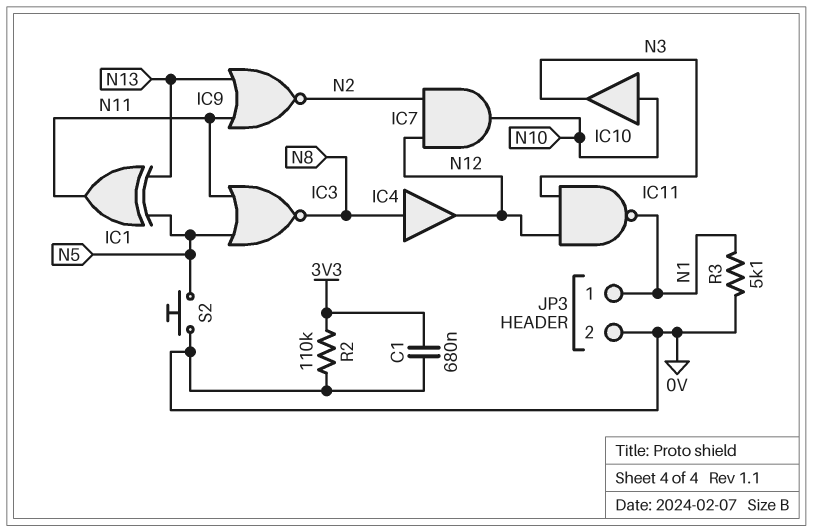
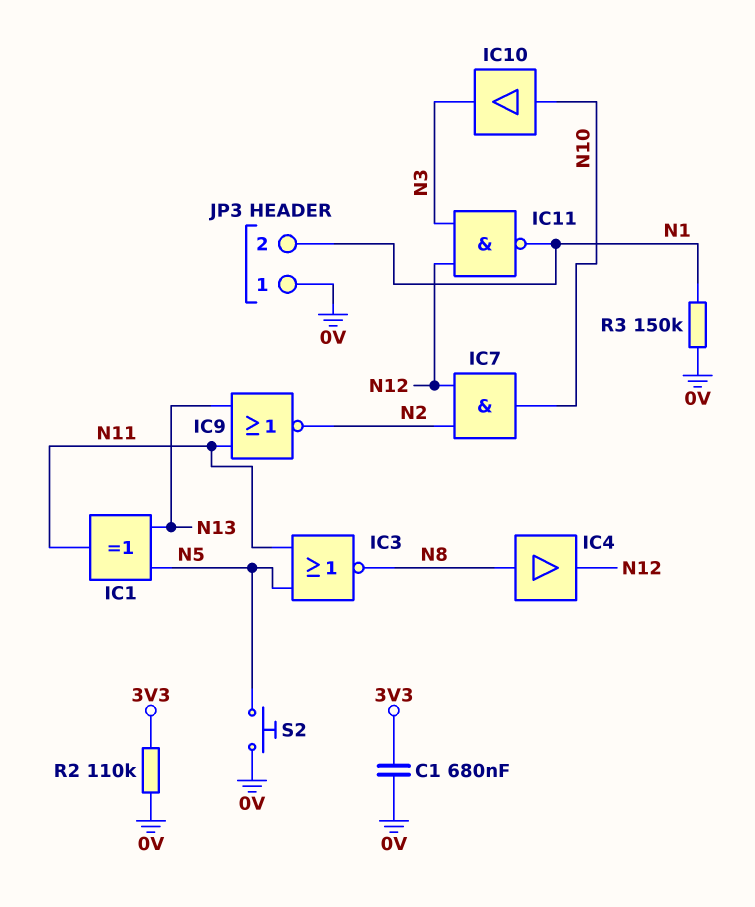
JP3 pin 1: N1 -> 0V
JP3 pin 2: 0V -> N1
R3: 5.1k (0V, N1) -> 150k (0V, N1)

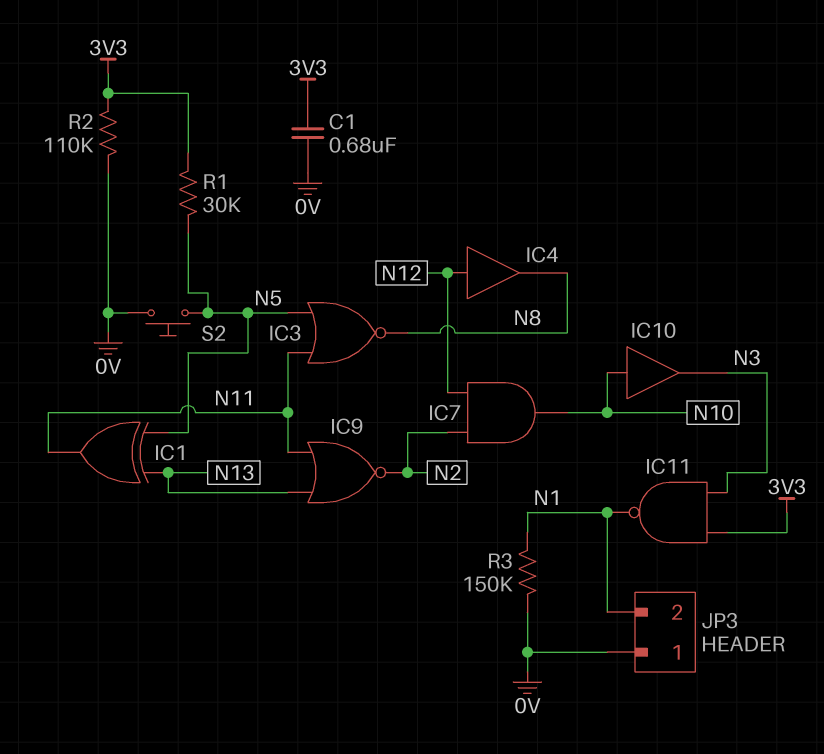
IC4: buffer (in N8, out N12) -> buffer (in N12, out N8)
IC11: NAND (in N3, in N12, out N1) -> NAND (in 3V3, in N3, out N1)
R1: none -> 30k (3V3, N5)

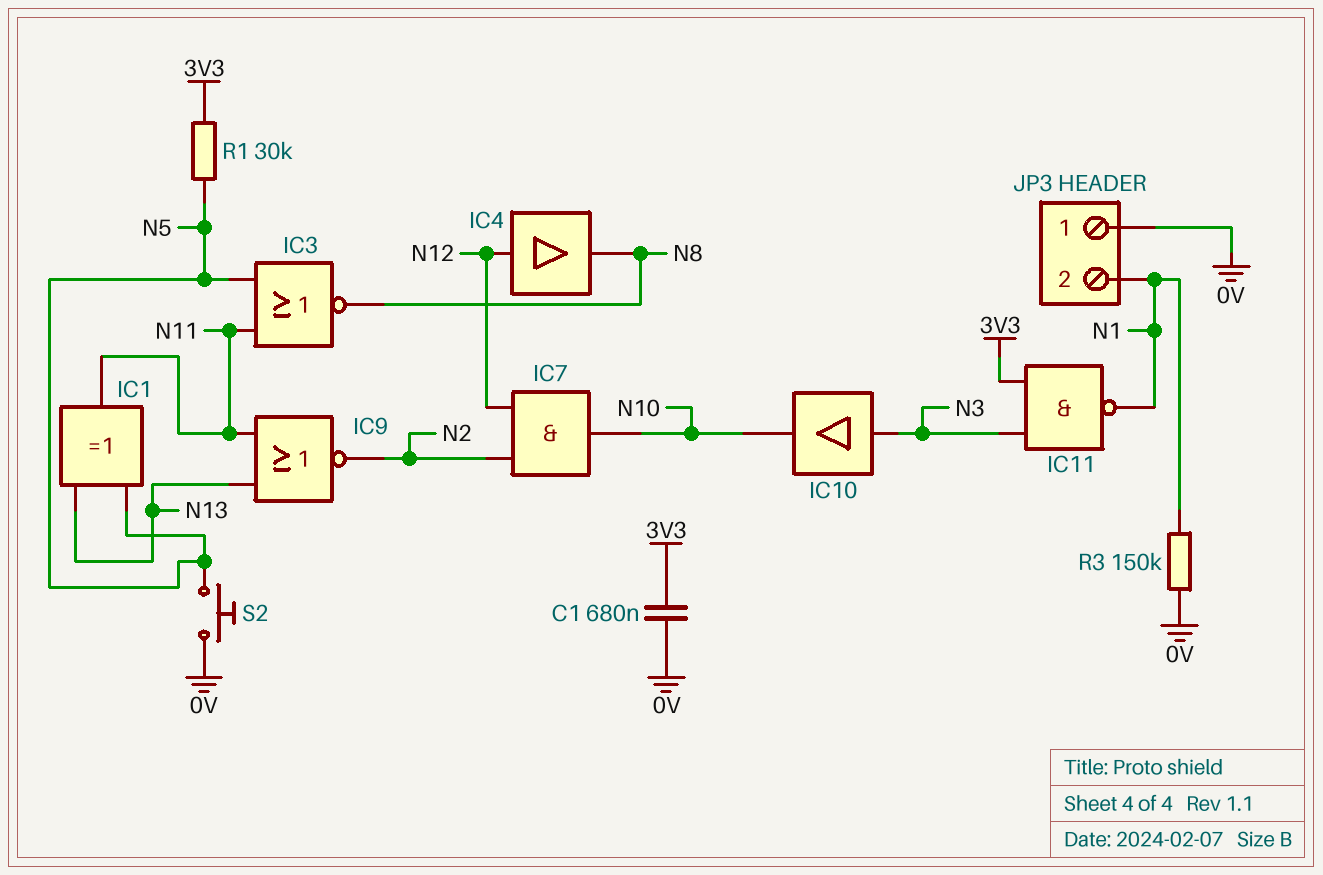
IC10: buffer (in N10, out N3) -> buffer (in N3, out N10)
R2: 110k (0V, 3V3) -> none

